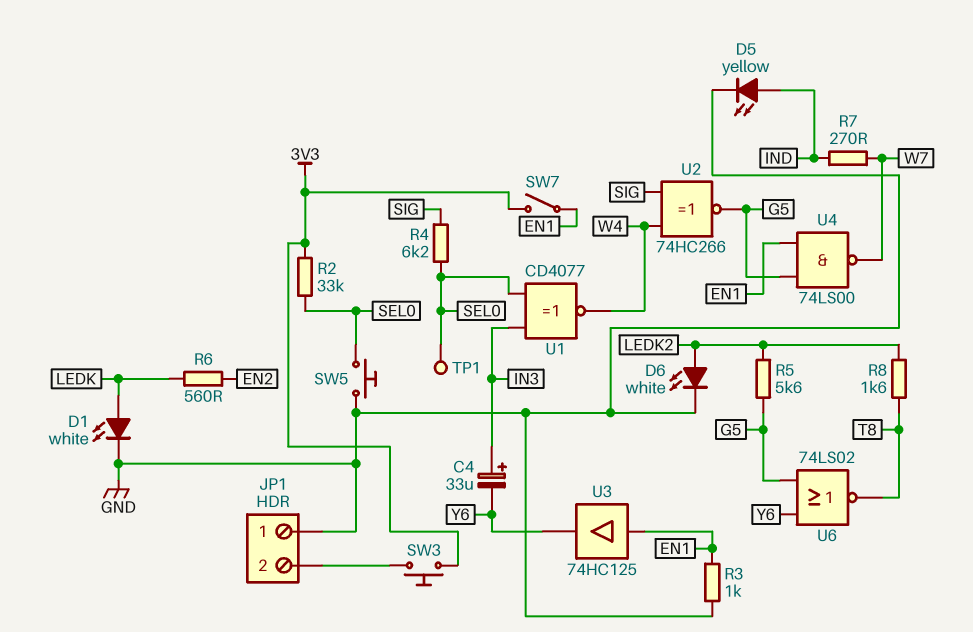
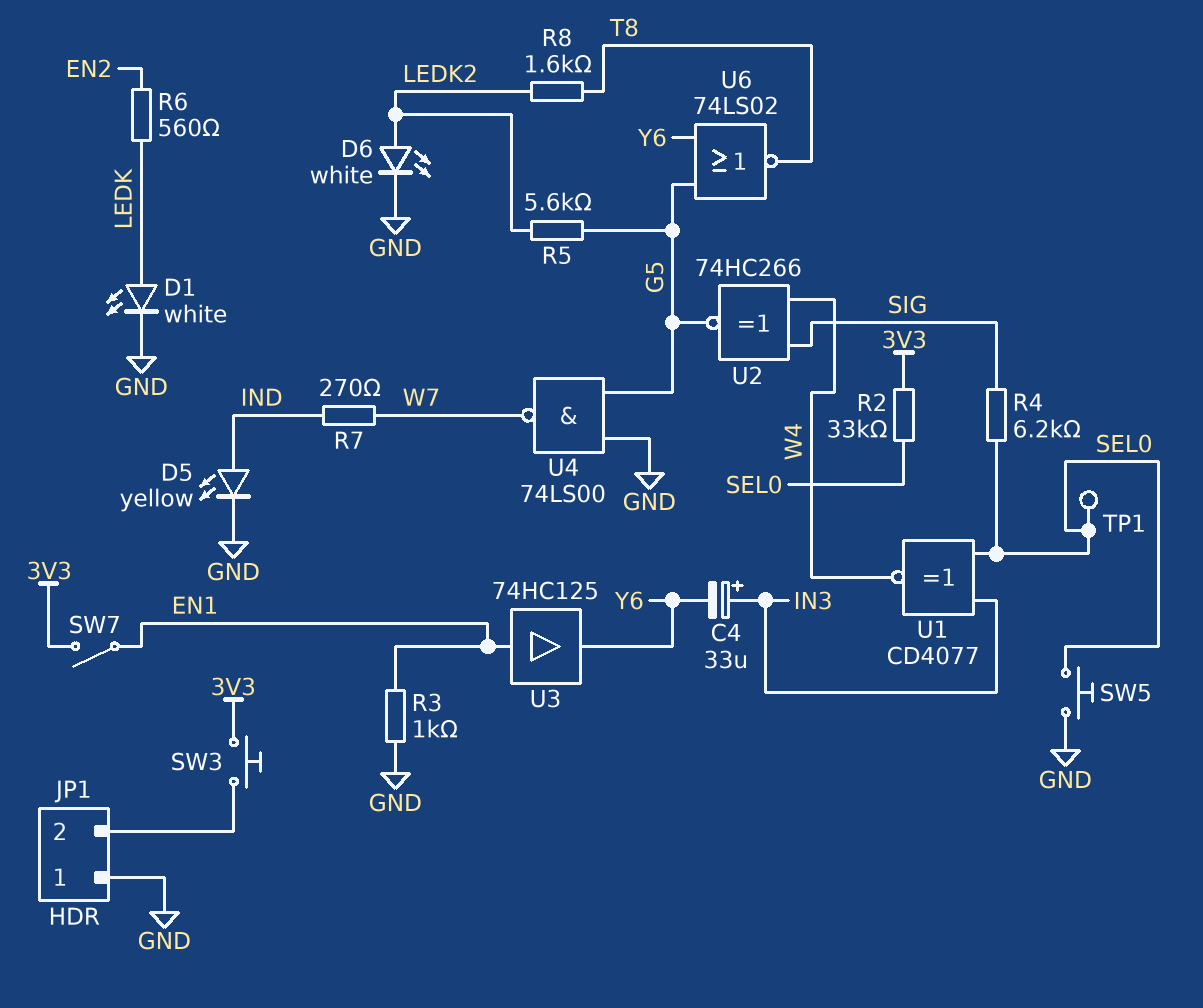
U4: NAND 74LS00 (in EN1, in G5, out W7) -> NAND 74LS00 (in G5, in GND, out W7)

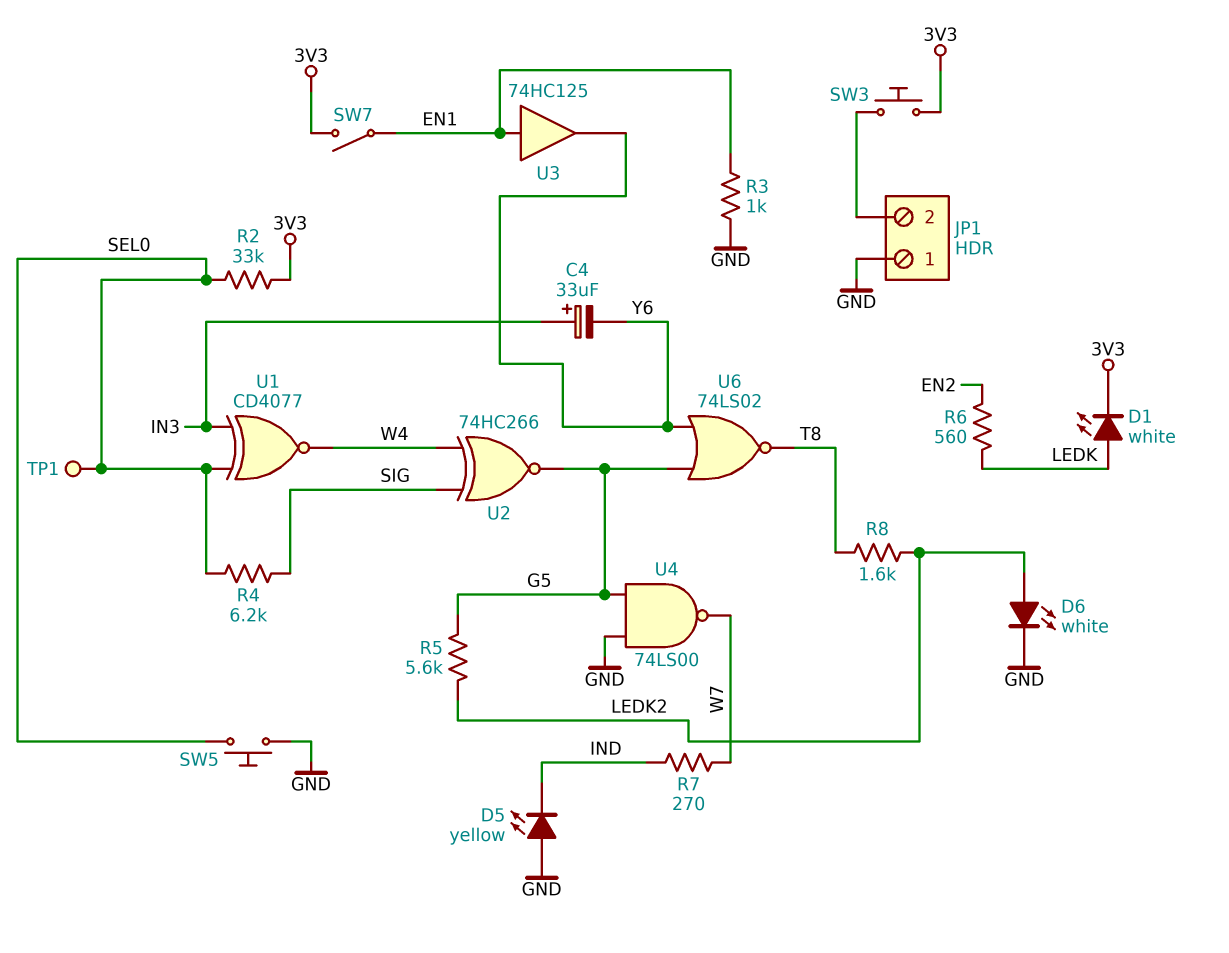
D1: LED white (A LEDK, K GND) -> LED white (A LEDK, K 3V3)
D5: LED yellow (A IND, K GND) -> LED yellow (A GND, K IND)

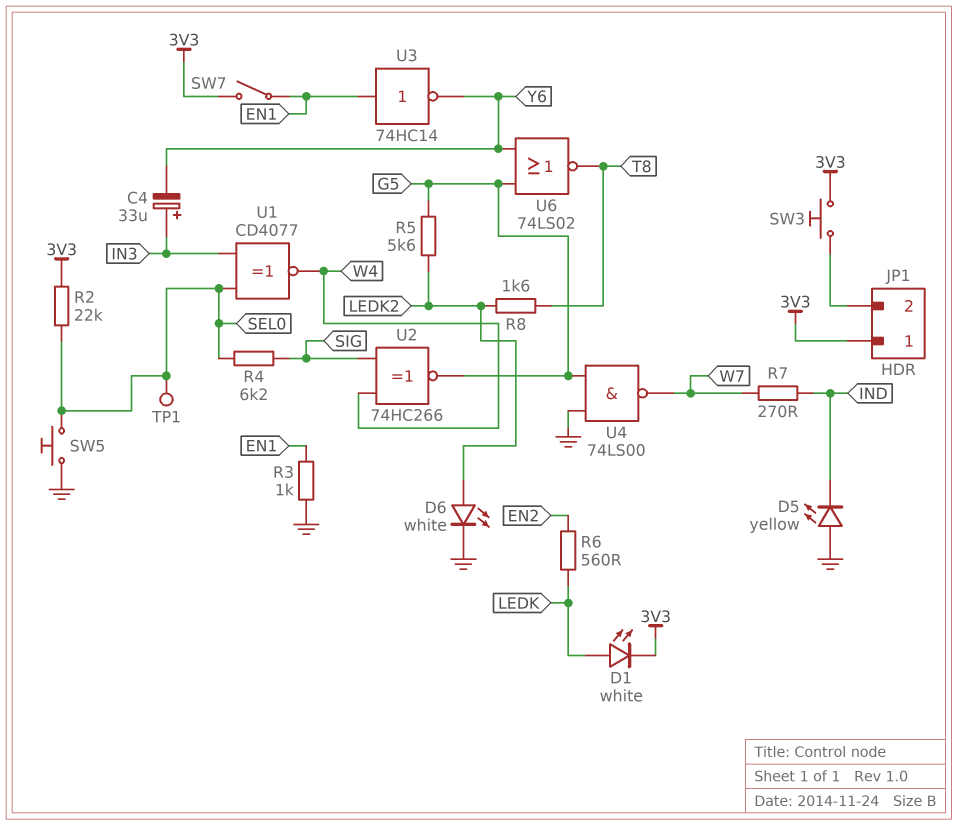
JP1 pin 1: GND -> 3V3
R2: 33k (3V3, SEL0) -> 22k (3V3, SEL0)
U3: buffer 74HC125 (in EN1, out Y6) -> NOT 74HC14 (in EN1, out Y6)

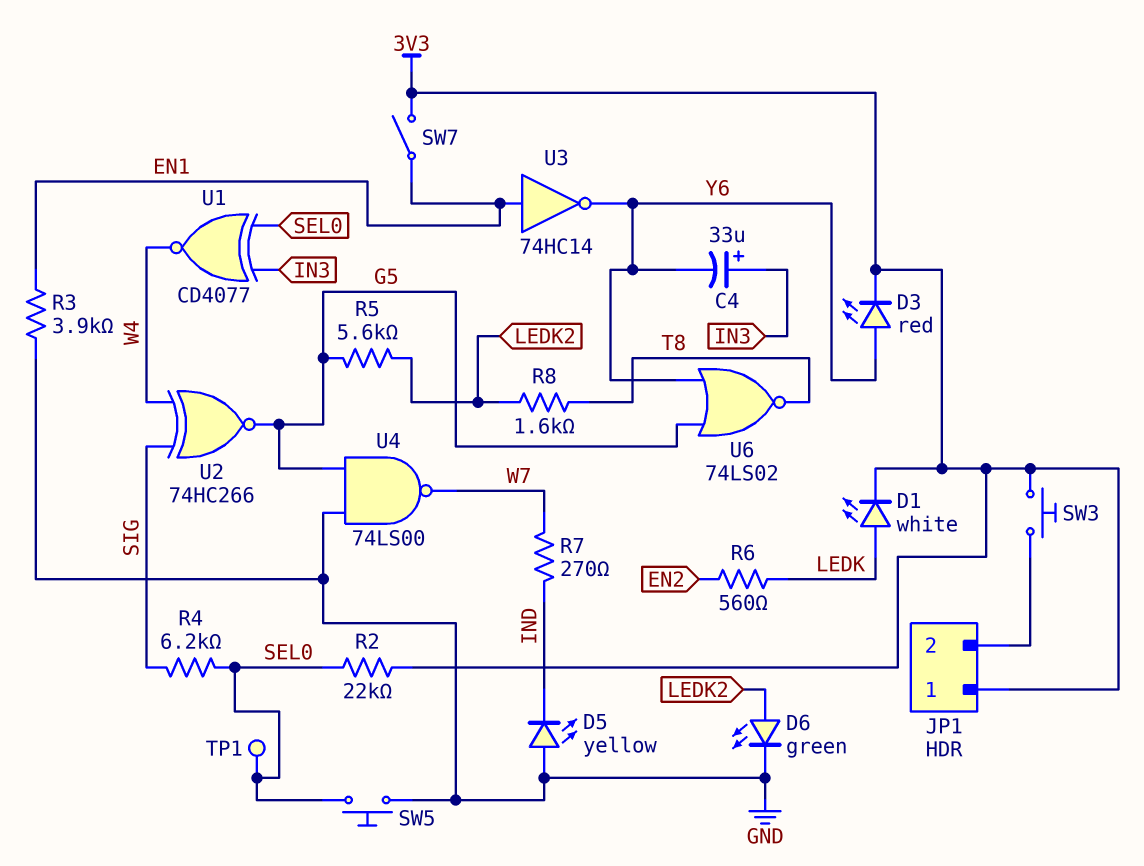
D3: none -> LED red (A Y6, K 3V3)
D6: LED white (A LEDK2, K GND) -> LED green (A LEDK2, K GND)
R3: 1k (EN1, GND) -> 3.9k (EN1, GND)

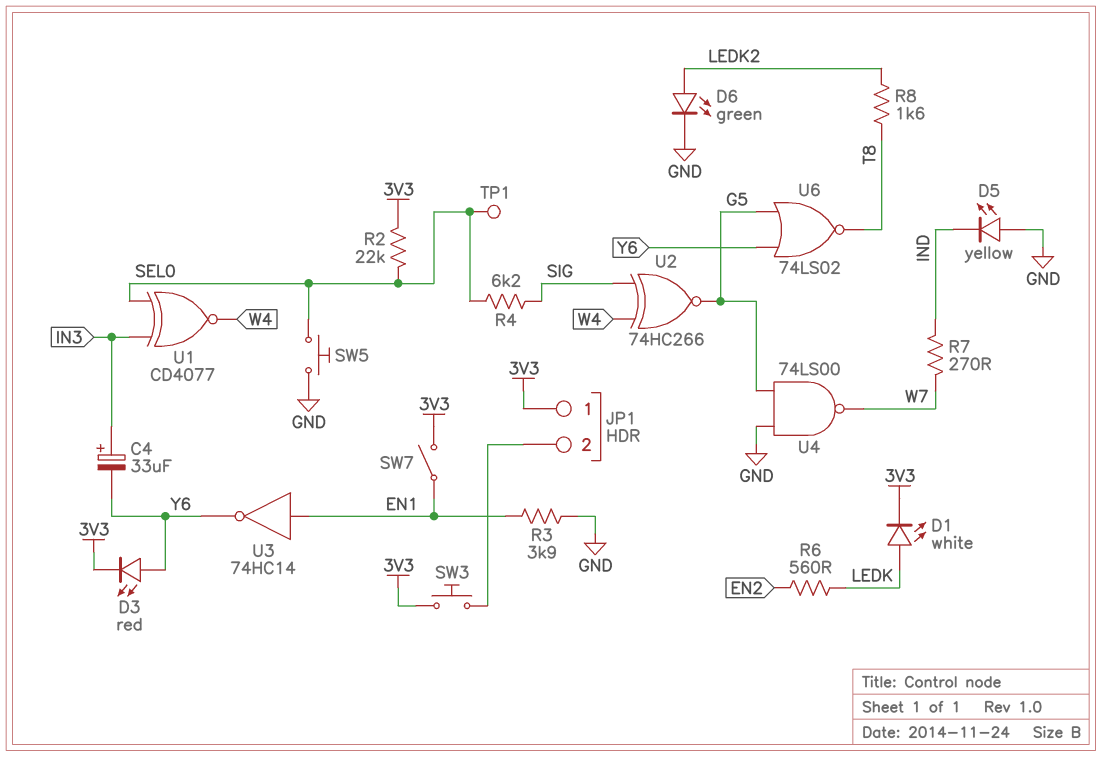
R5: 5.6k (G5, LEDK2) -> none

